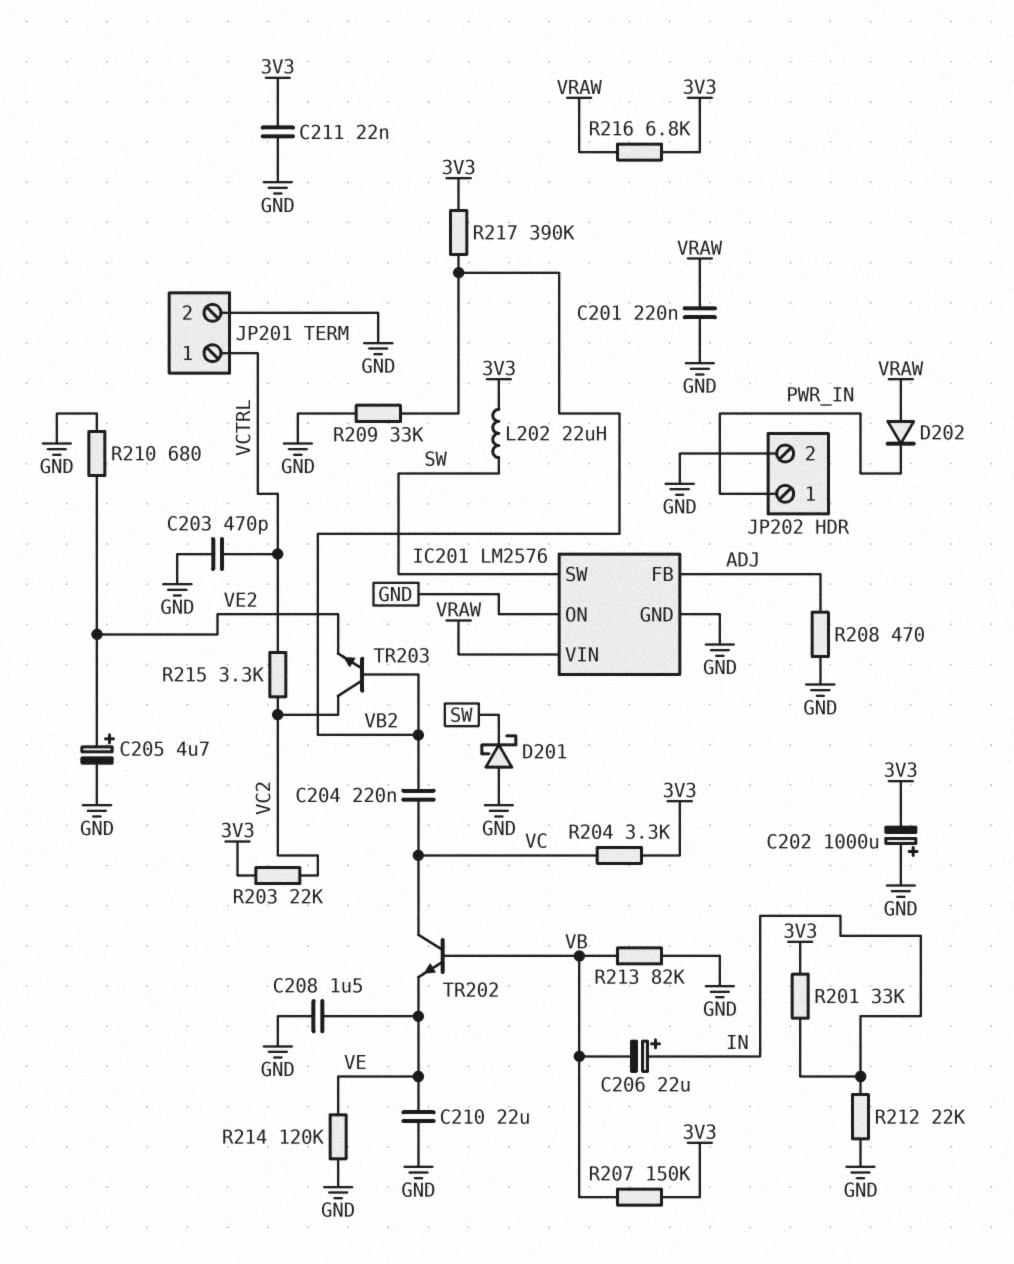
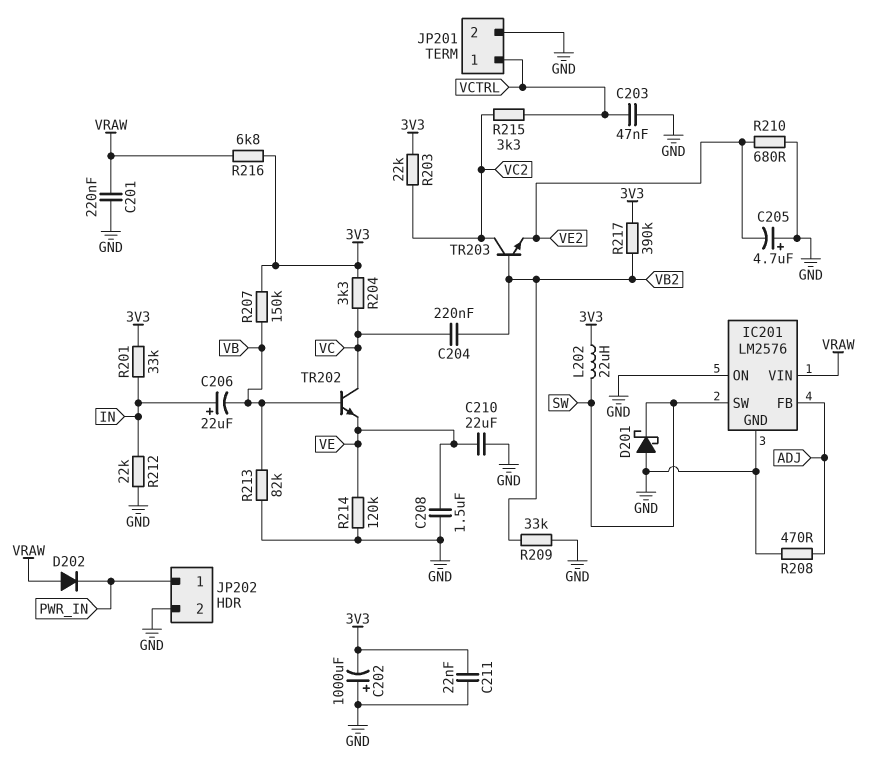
C203: 470pF (GND, VCTRL) -> 47nF (GND, VCTRL)
C205: 4.7uF (plus VE2, minus GND) -> 4.7uF (plus GND, minus VE2)

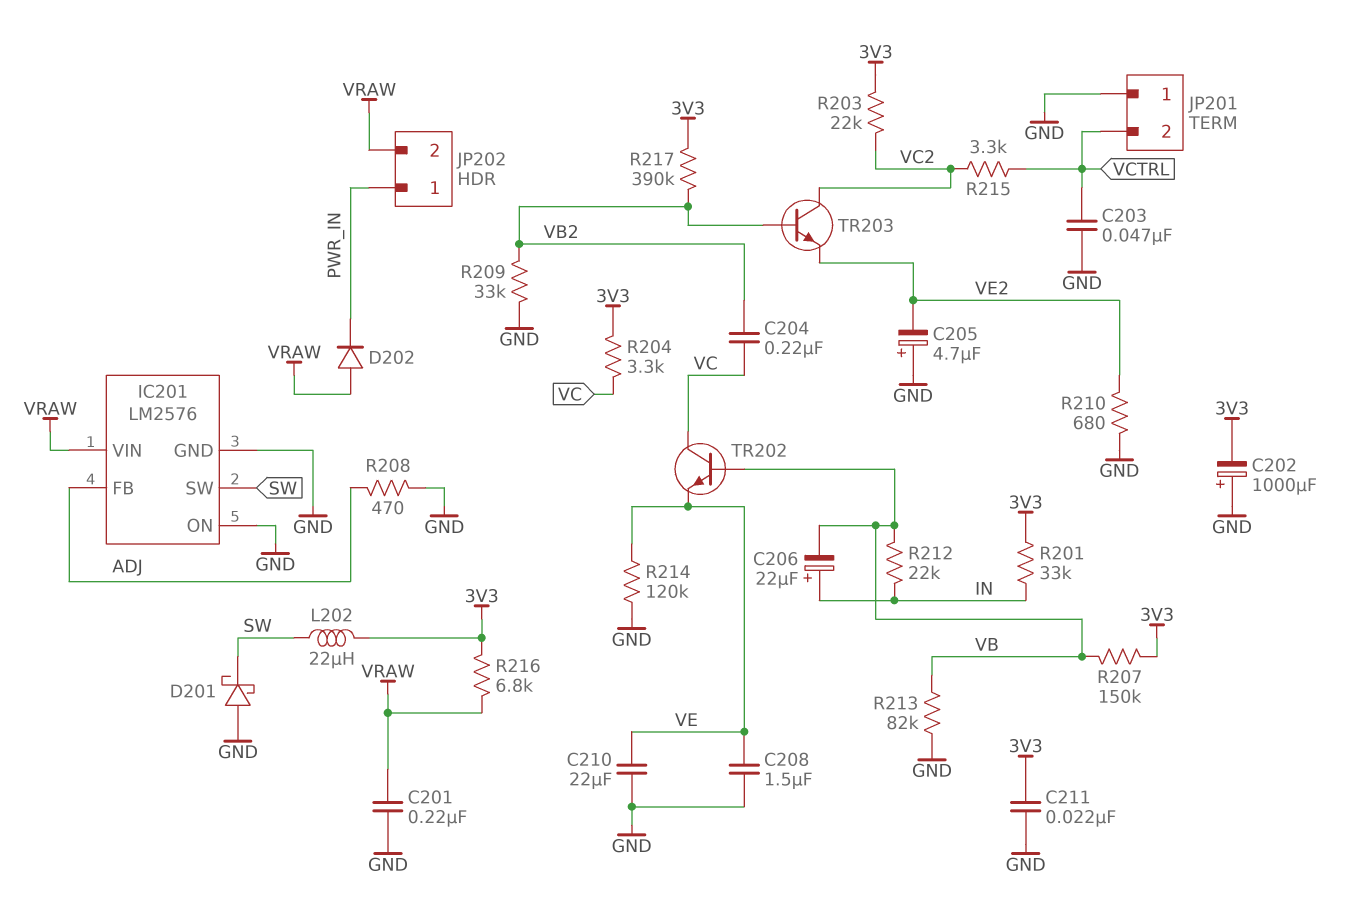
JP201 pin 1: VCTRL -> GND
JP201 pin 2: GND -> VCTRL
JP202 pin 2: GND -> VRAW
R212: 22k (GND, IN) -> 22k (IN, VB)

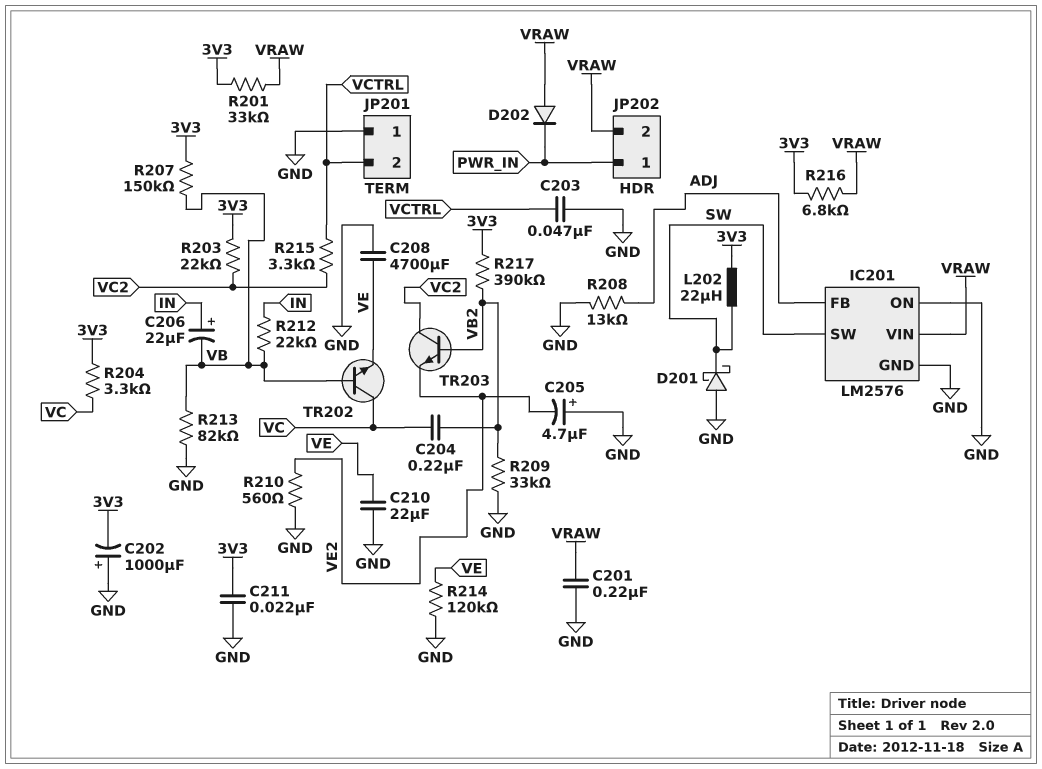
C208: 1.5uF (GND, VE) -> 4700uF (GND, VE)
R201: 33k (3V3, IN) -> 33k (3V3, VRAW)
R208: 470 (ADJ, GND) -> 13k (ADJ, GND)
R210: 680 (GND, VE2) -> 560 (GND, VE2)

